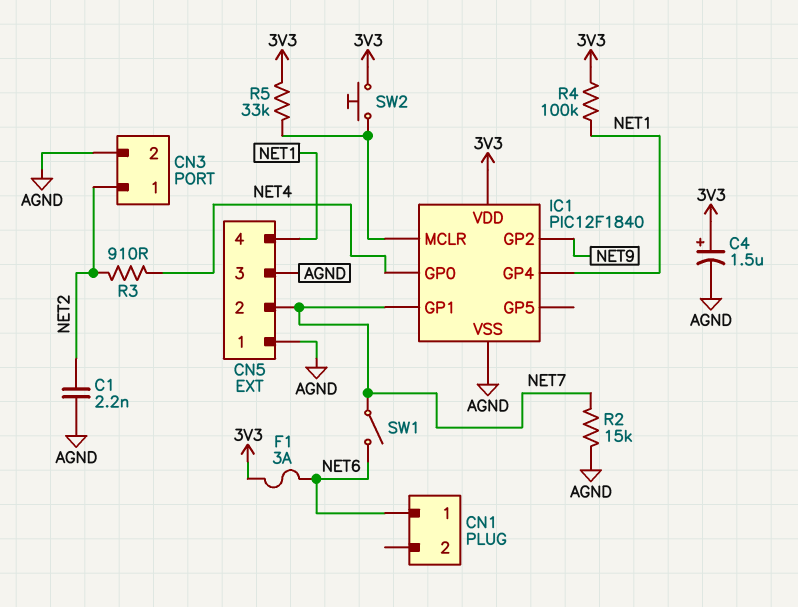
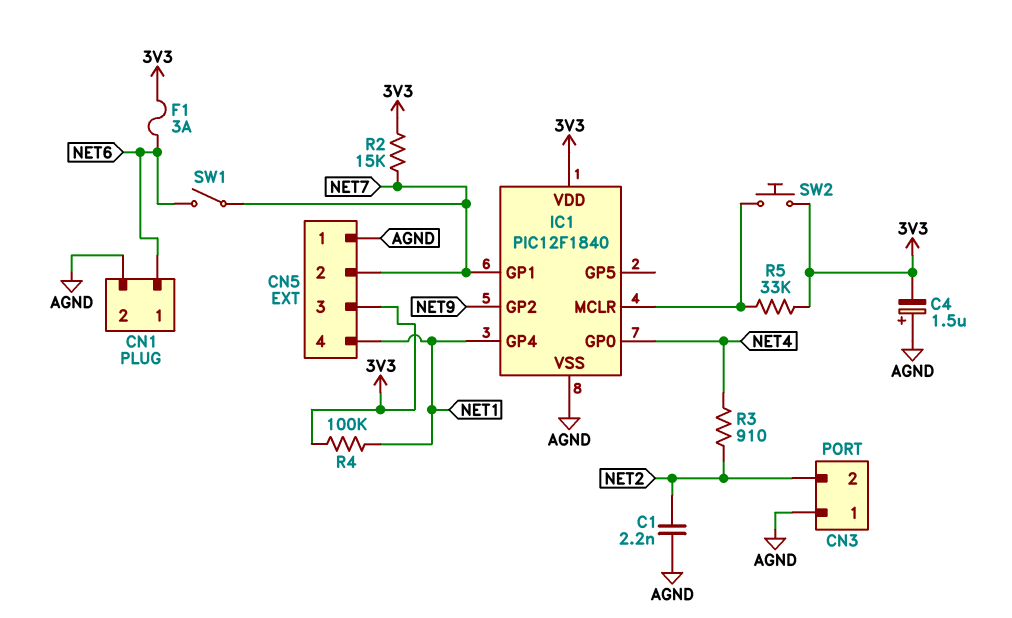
C4: 1.5uF (plus 3V3, minus AGND) -> 1.5uF (plus AGND, minus 3V3)
CN1 pin 2: none -> AGND
CN3 pin 1: NET2 -> AGND
CN3 pin 2: AGND -> NET2
CN5 pin 3: AGND -> 3V3
R2: 15k (AGND, NET7) -> 15k (3V3, NET7)

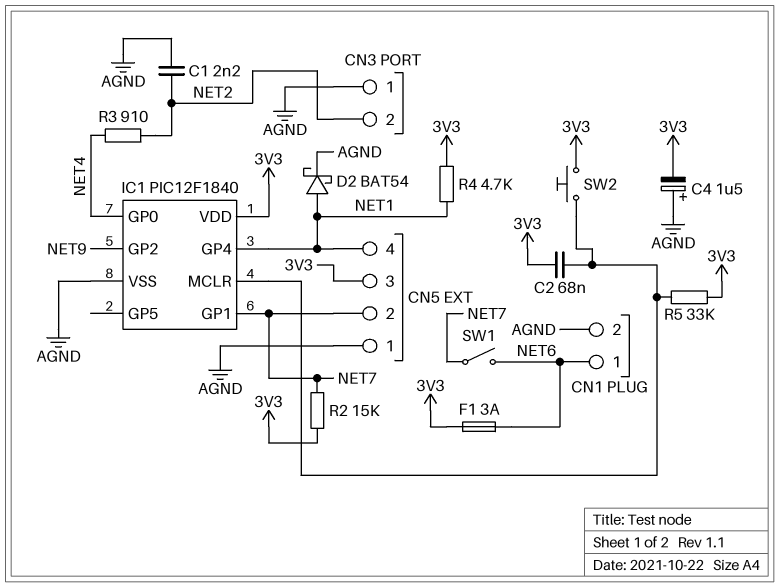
C2: none -> 68nF (3V3, IC1/MCLR)
D2: none -> schottky BAT54 (A NET1, K AGND)
R4: 100k (3V3, NET1) -> 4.7k (3V3, NET1)

